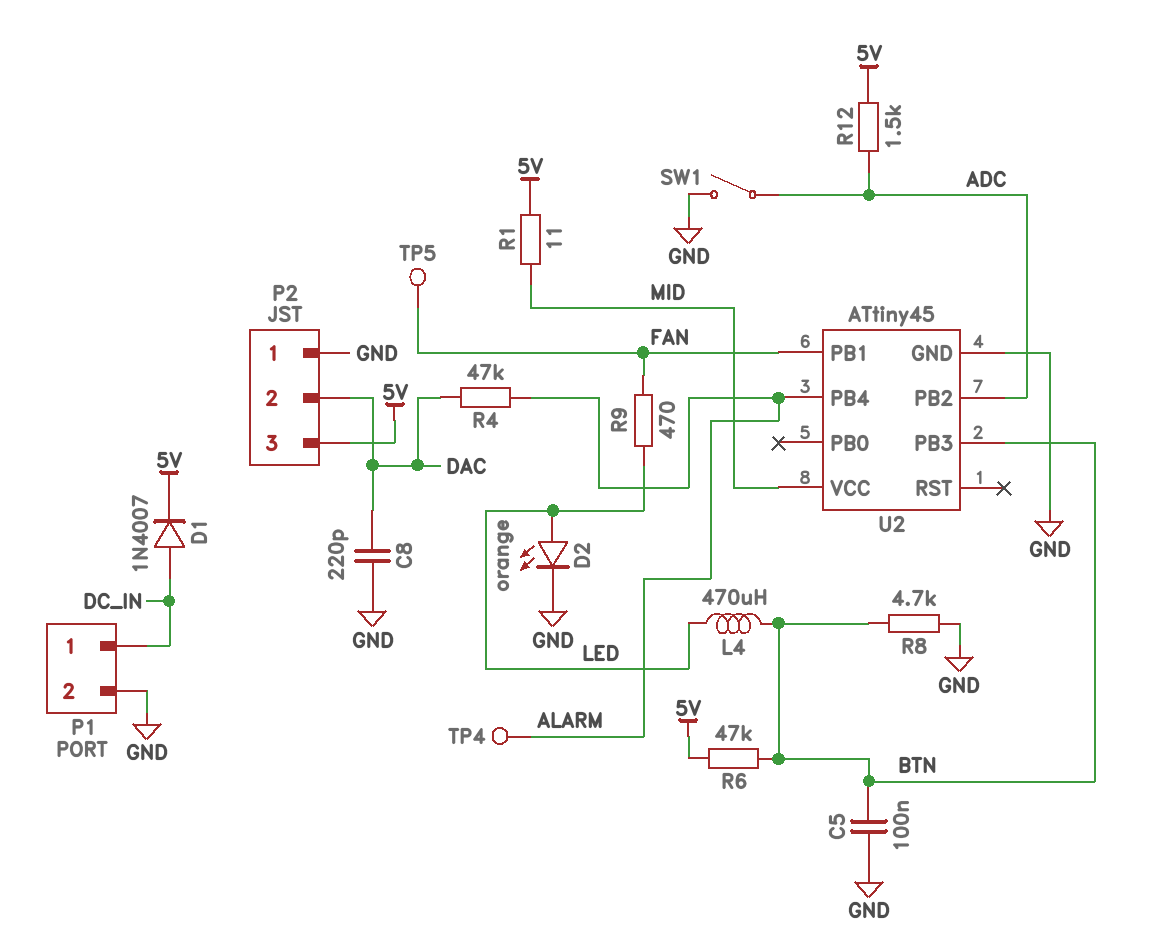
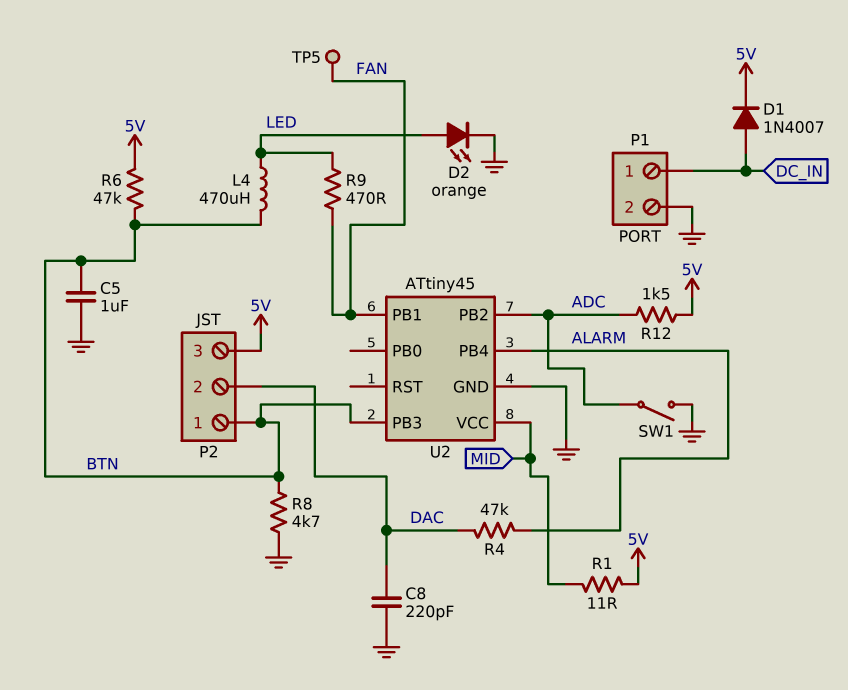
C5: 100nF (BTN, GND) -> 1uF (BTN, GND)
P2 pin 1: GND -> BTN
TP4: test point (ALARM) -> none

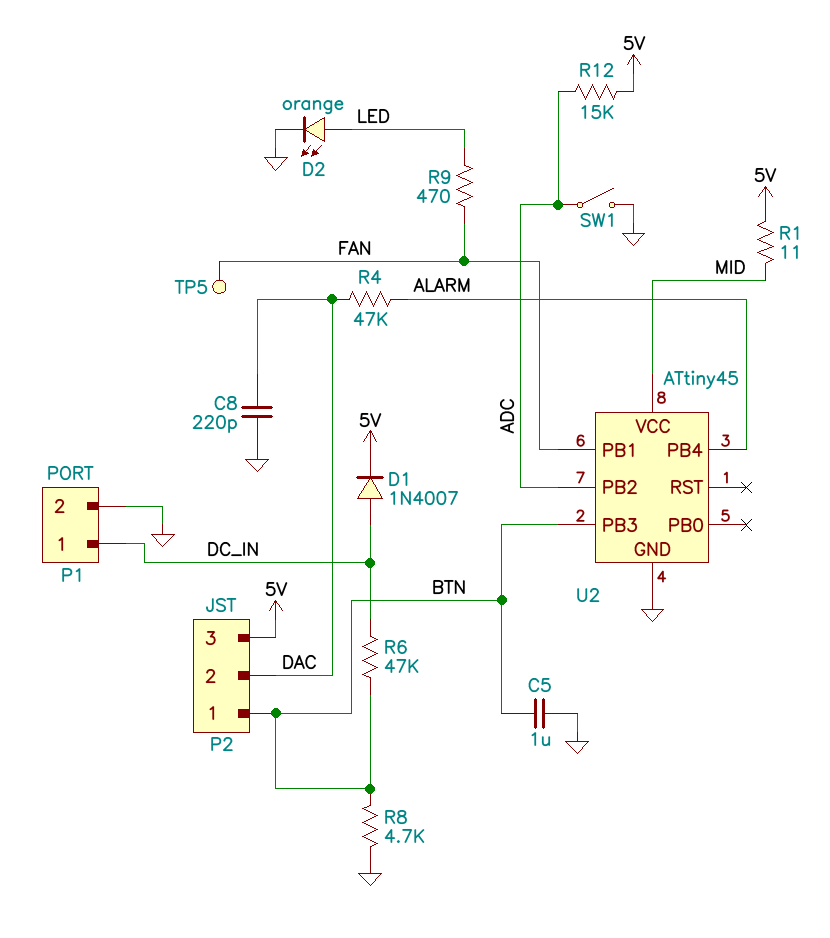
L4: 470uH (BTN, LED) -> none
R6: 47k (5V, BTN) -> 47k (BTN, DC_IN)
R12: 1.5k (5V, ADC) -> 15k (5V, ADC)

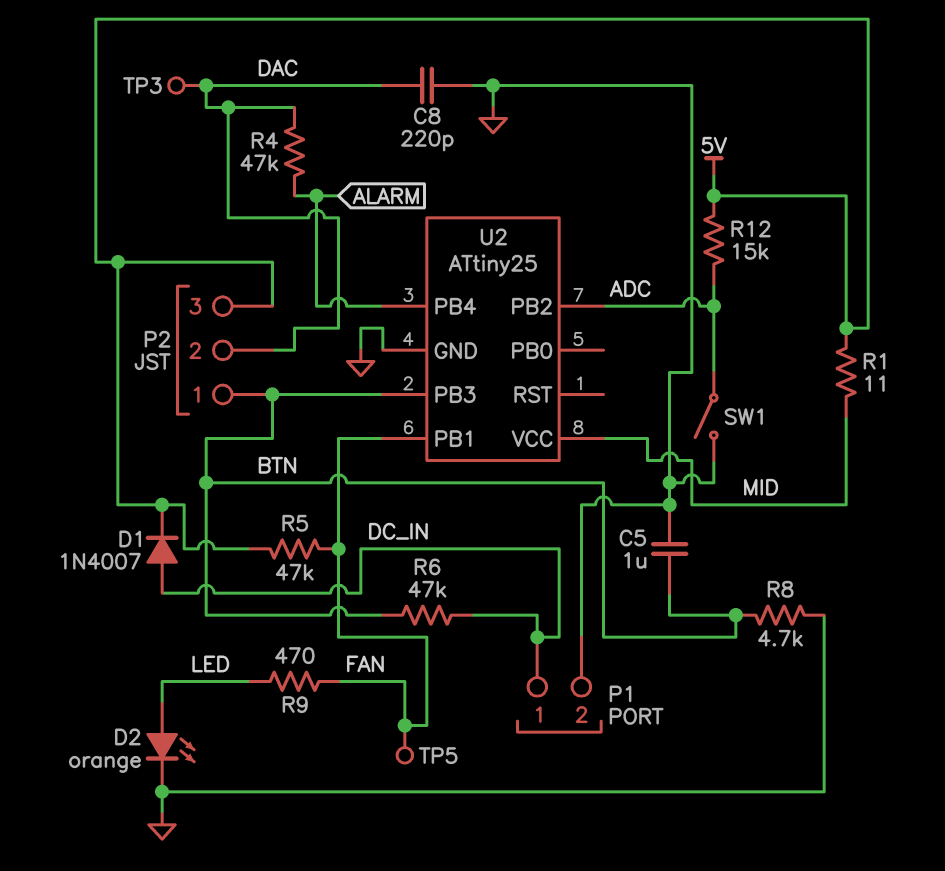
R5: none -> 47k (5V, FAN)
TP3: none -> test point (DAC)
U2: ATtiny45 -> ATtiny25

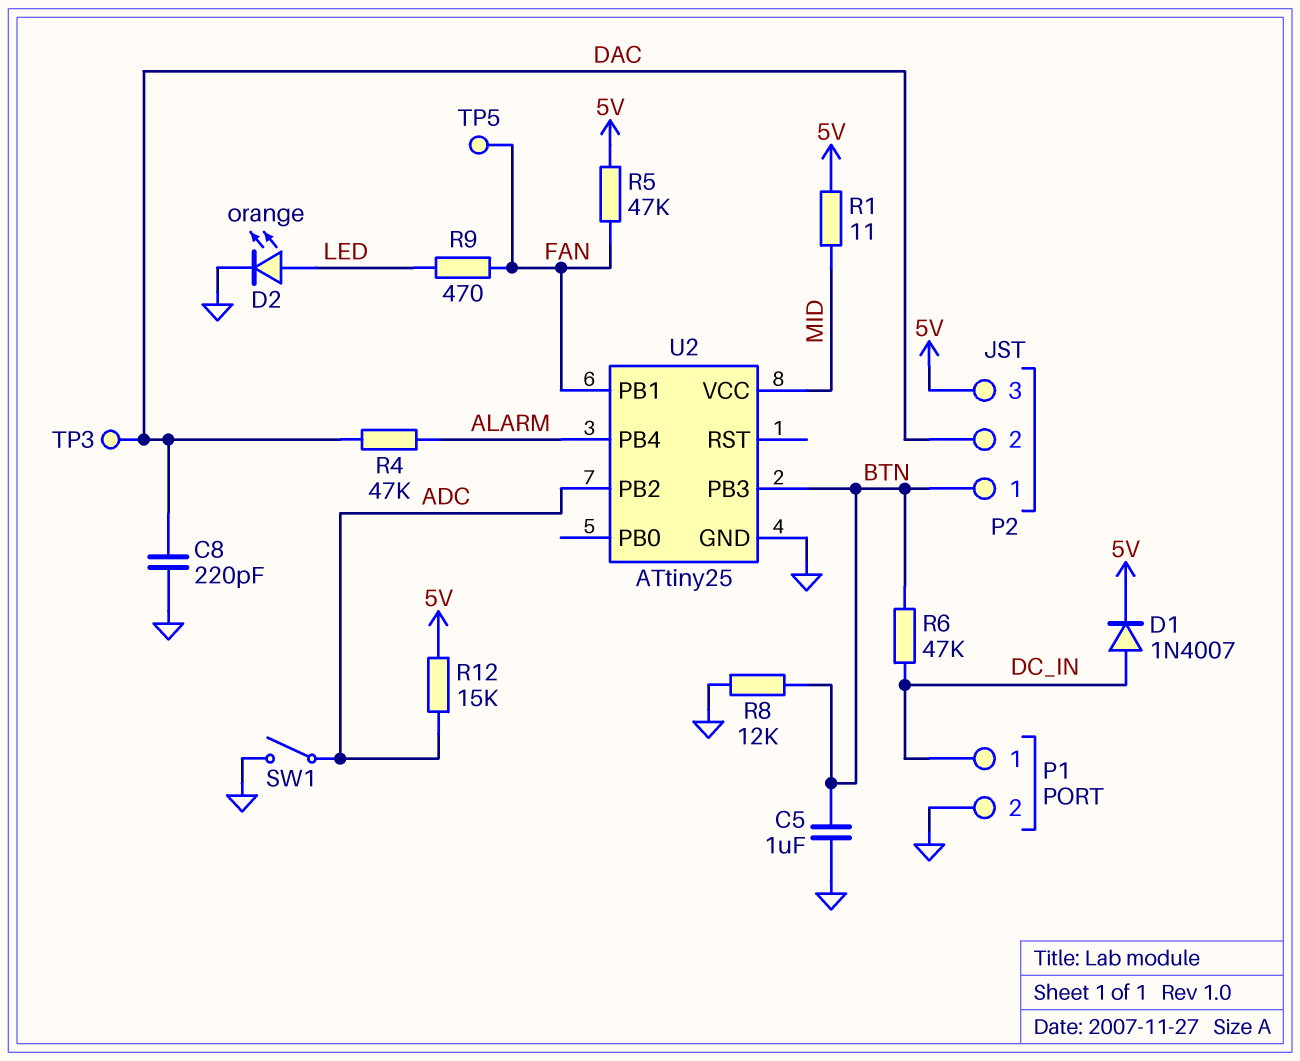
R8: 4.7k (BTN, GND) -> 12k (BTN, GND)

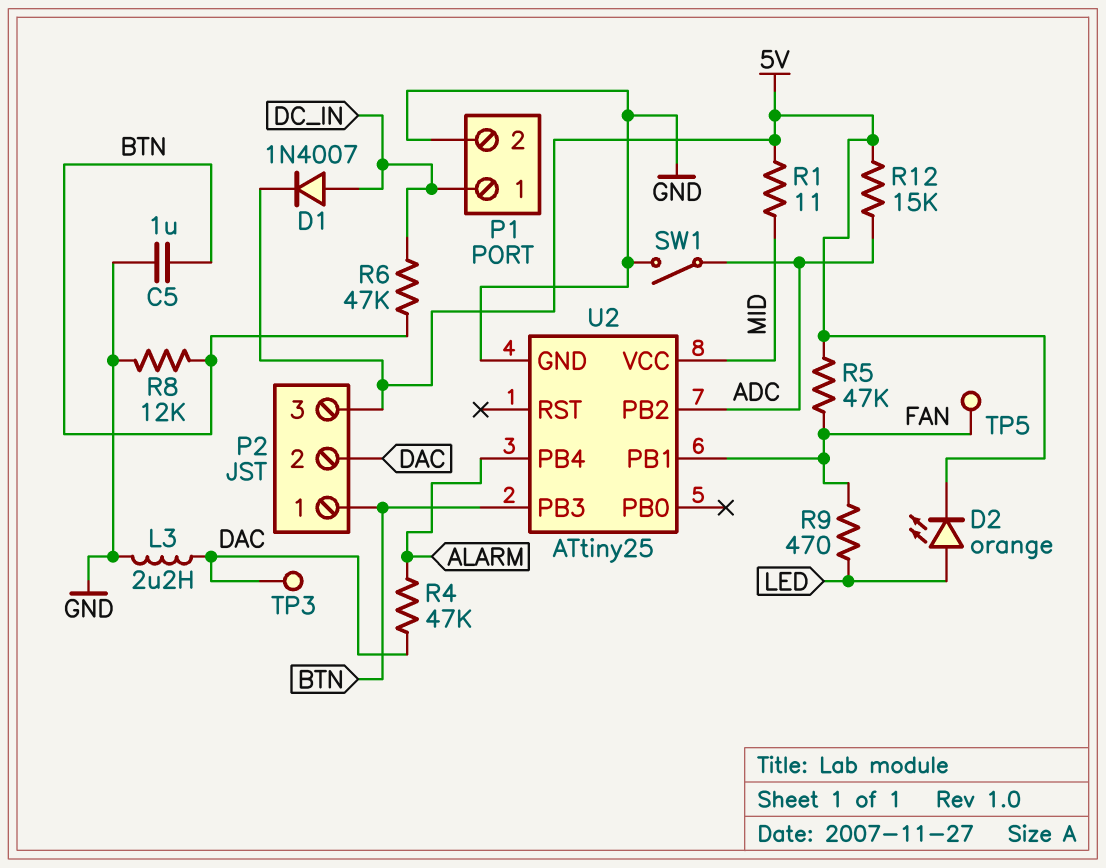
C8: 220pF (DAC, GND) -> none
D2: LED orange (A LED, K GND) -> LED orange (A LED, K 5V)
L3: none -> 2.2uH (DAC, GND)

